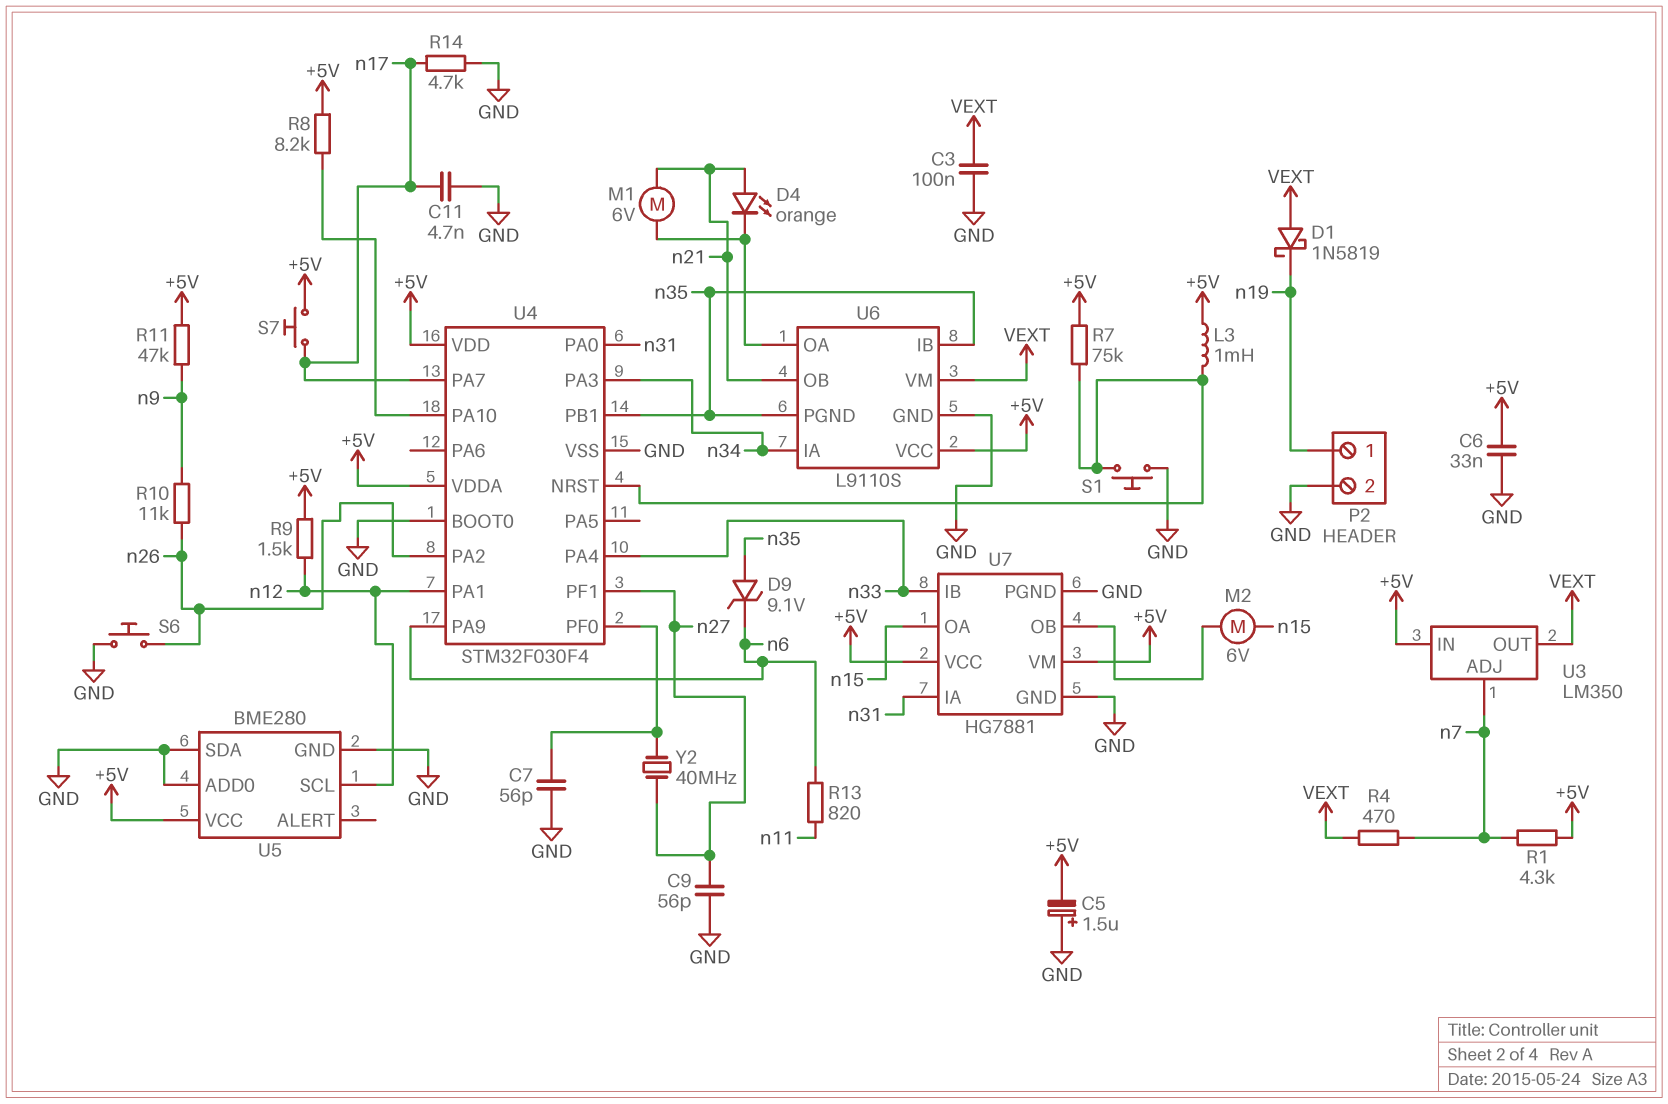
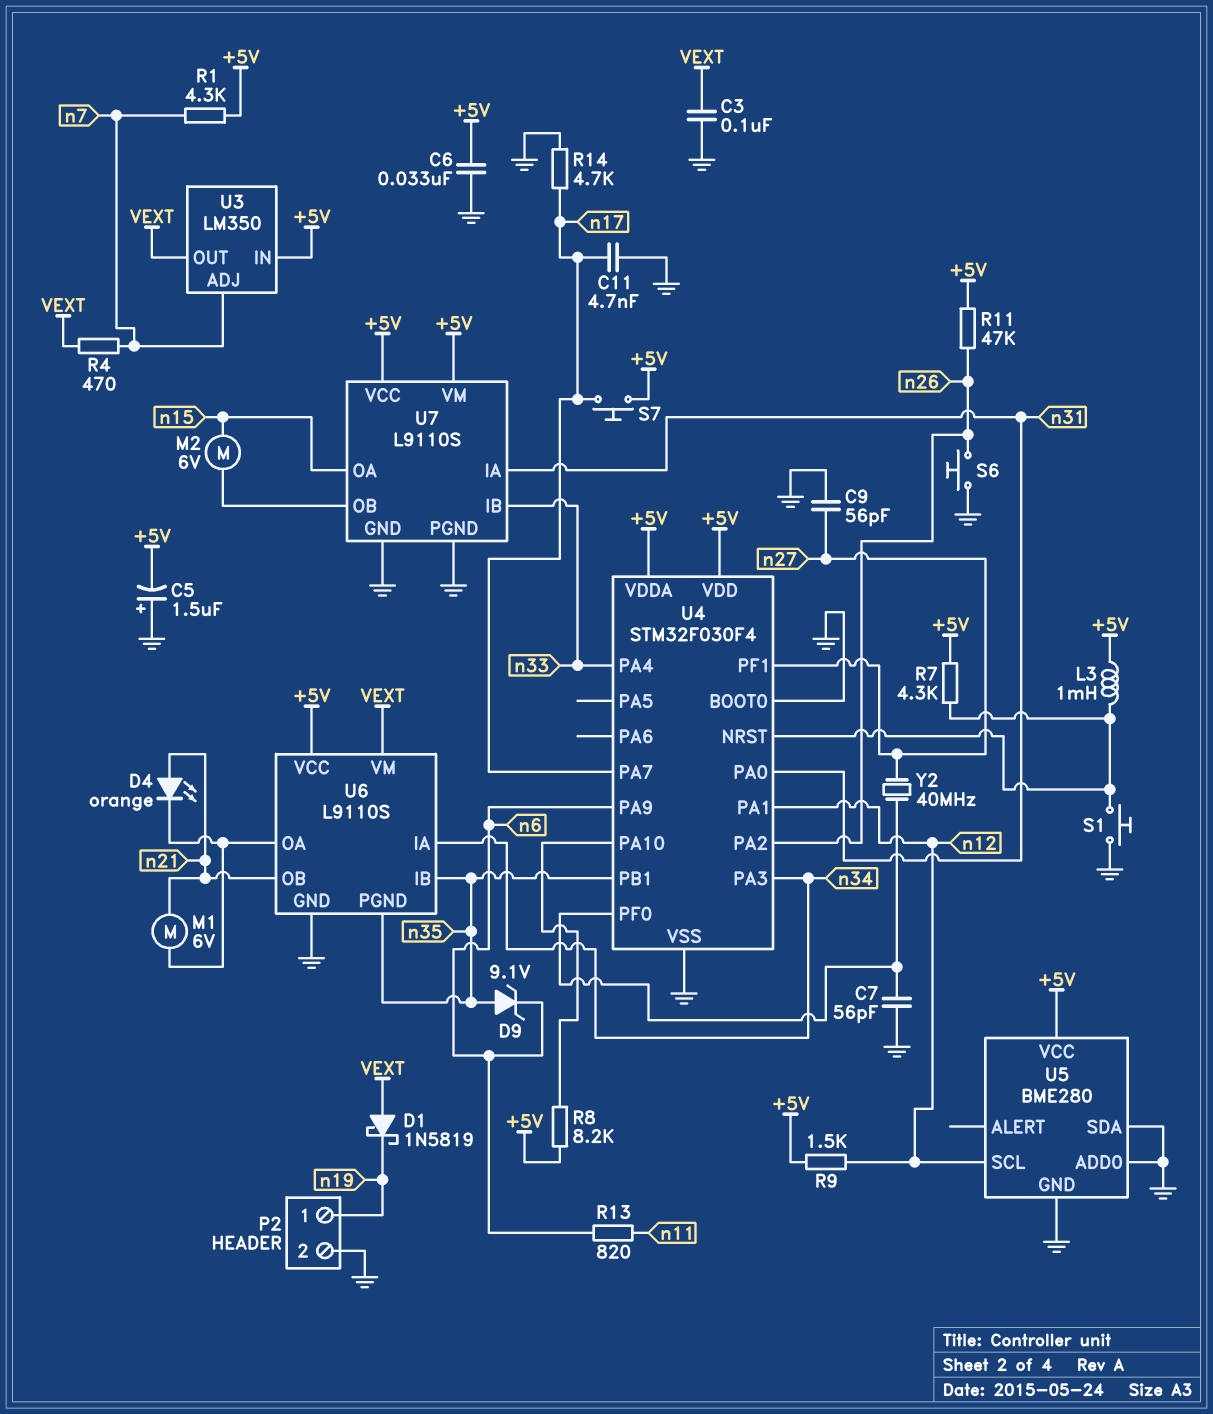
R7: 75k (+5V, U4/NRST) -> 4.3k (+5V, U4/NRST)
R10: 11k (n9, n26) -> none
R11: 47k (+5V, n9) -> 47k (+5V, n26)
U7: HG7881 -> L9110S

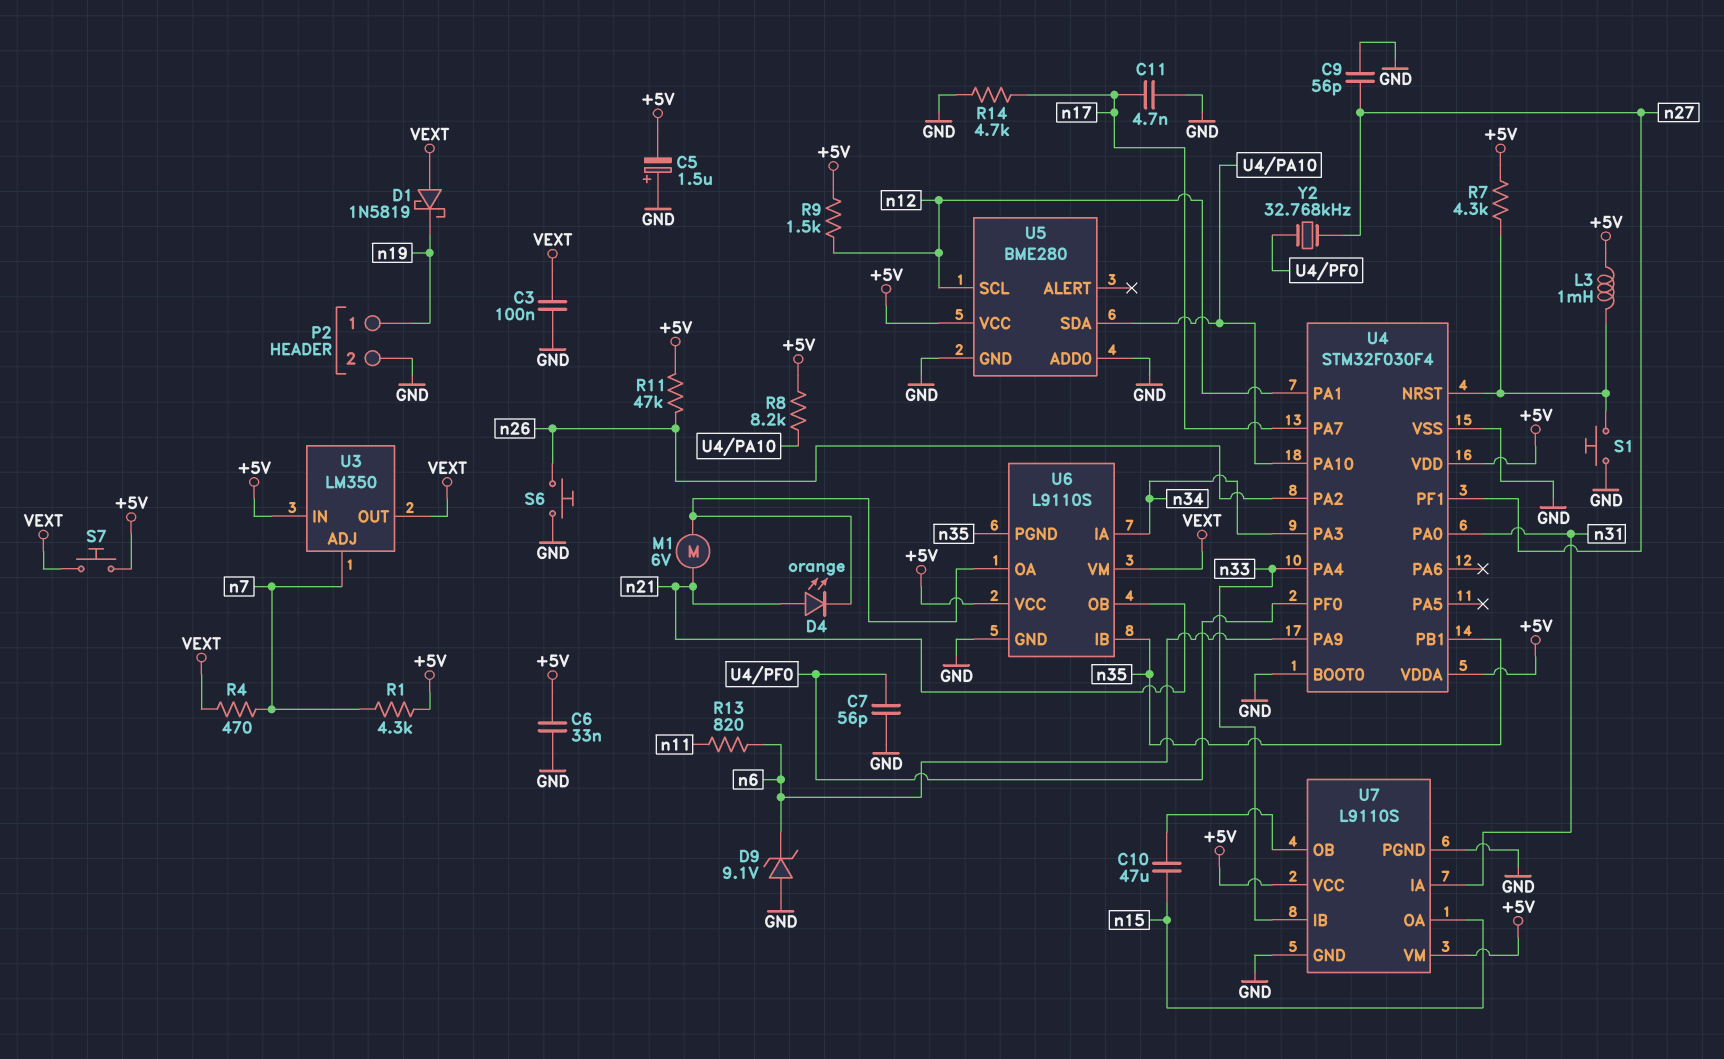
C10: none -> 47uF (U7/OB, n15)
D9: zener 9.1V (A n35, K n6) -> zener 9.1V (A GND, K n6)
M2: motor 6V (U7/OB, n15) -> none
S7: button (+5V, n17) -> button (+5V, VEXT)
U5 pin SDA: GND -> U4/PA10
Y2: 40MHz (U4/PF0, n27) -> 32.768kHz (U4/PF0, n27)

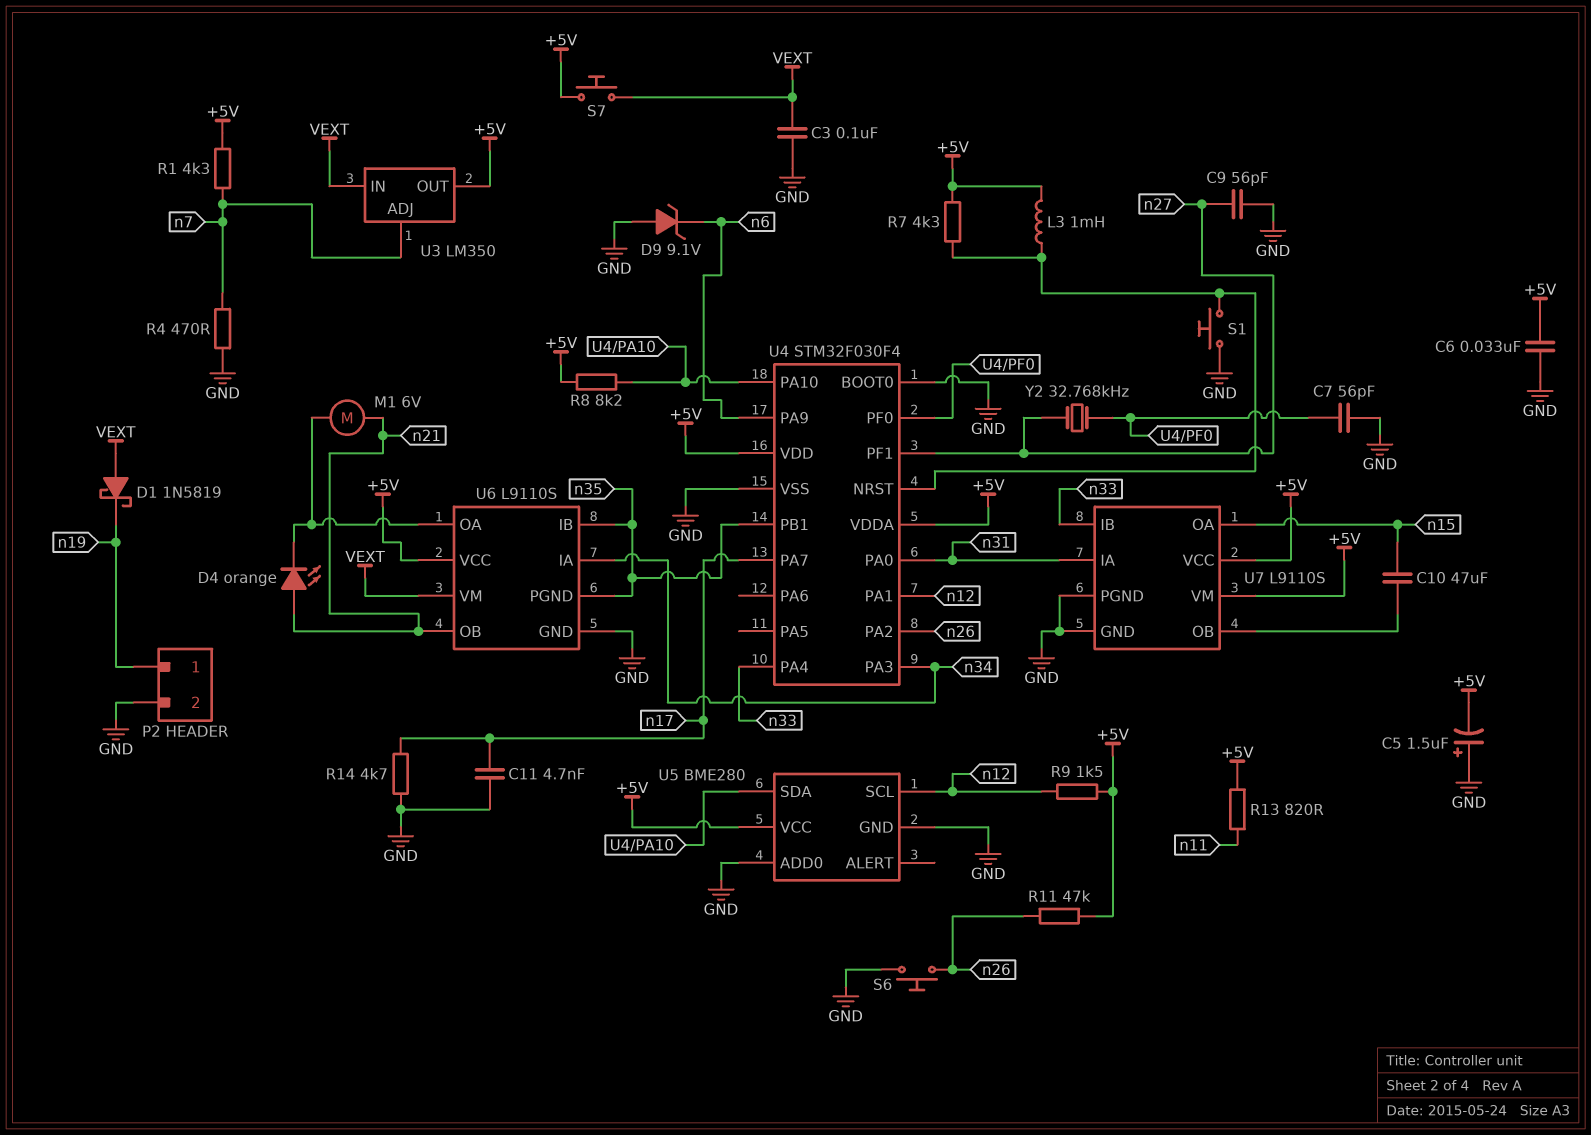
R4: 470 (VEXT, n7) -> 470 (GND, n7)
R13: 820 (n6, n11) -> 820 (+5V, n11)
U3 pin IN: +5V -> VEXT
U3 pin OUT: VEXT -> +5V

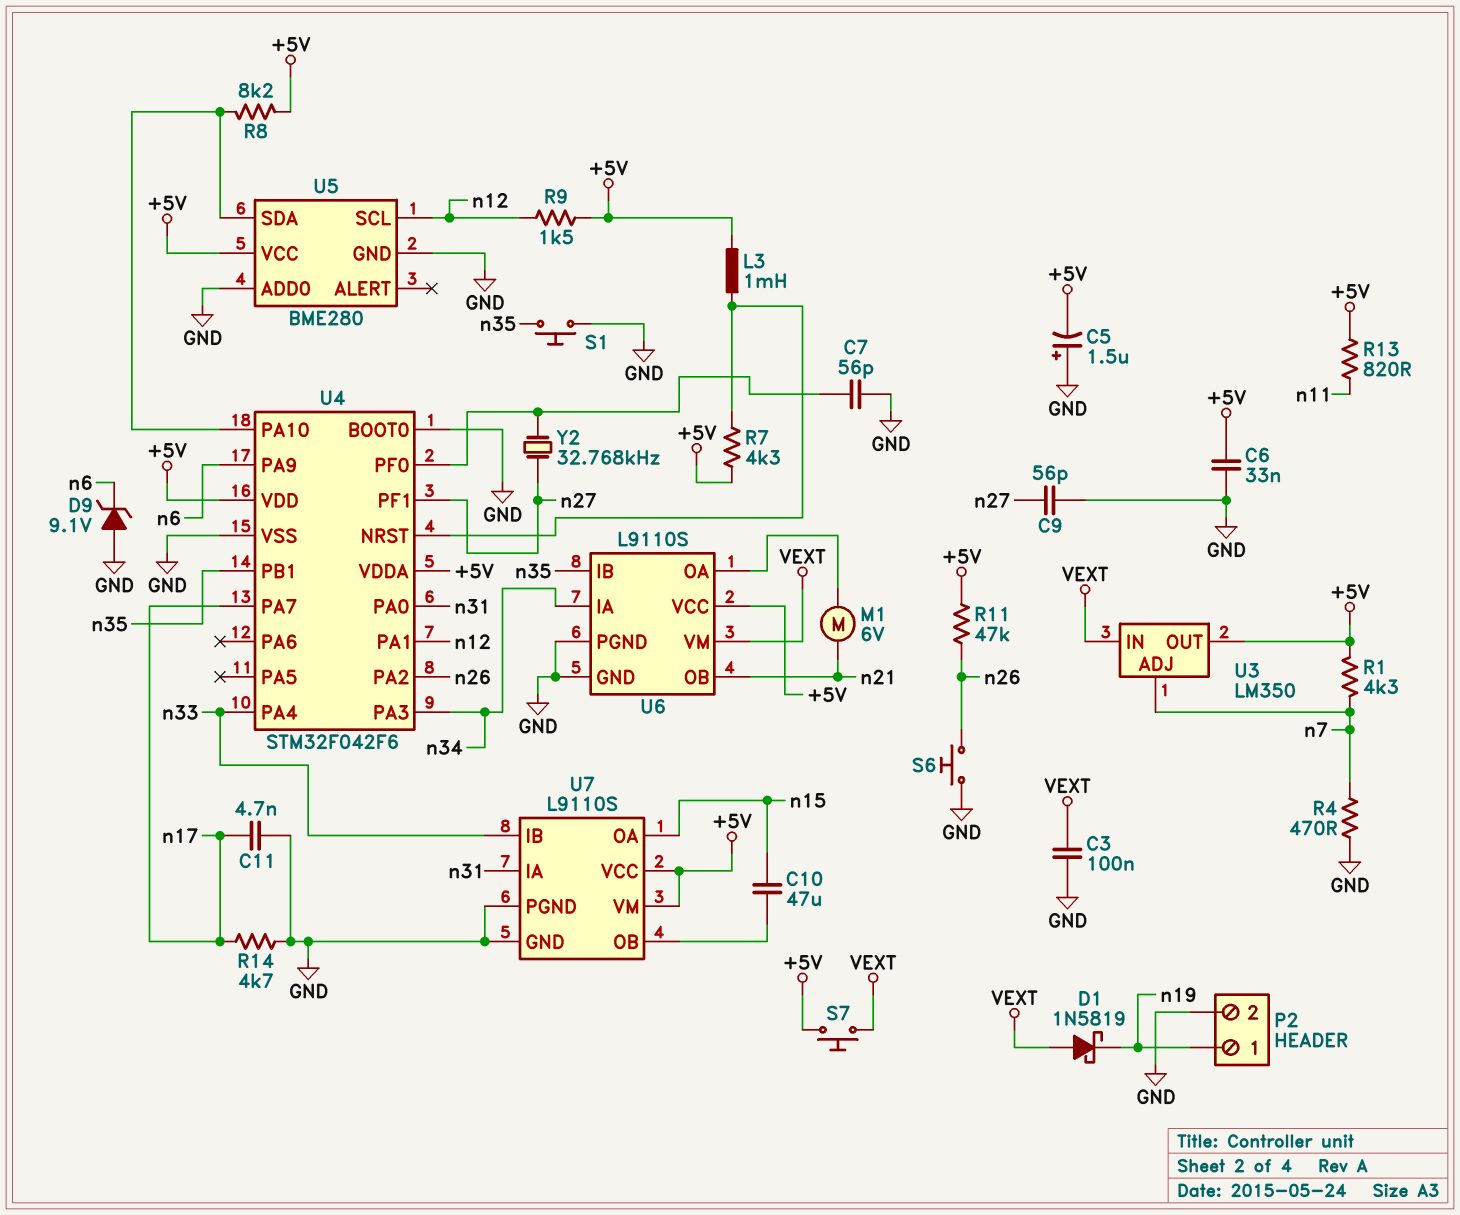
D4: LED orange (A n21, K U6/OA) -> none
S1: button (GND, U4/NRST) -> button (GND, n35)
U4: STM32F030F4 -> STM32F042F6
U6 pin PGND: n35 -> GND

